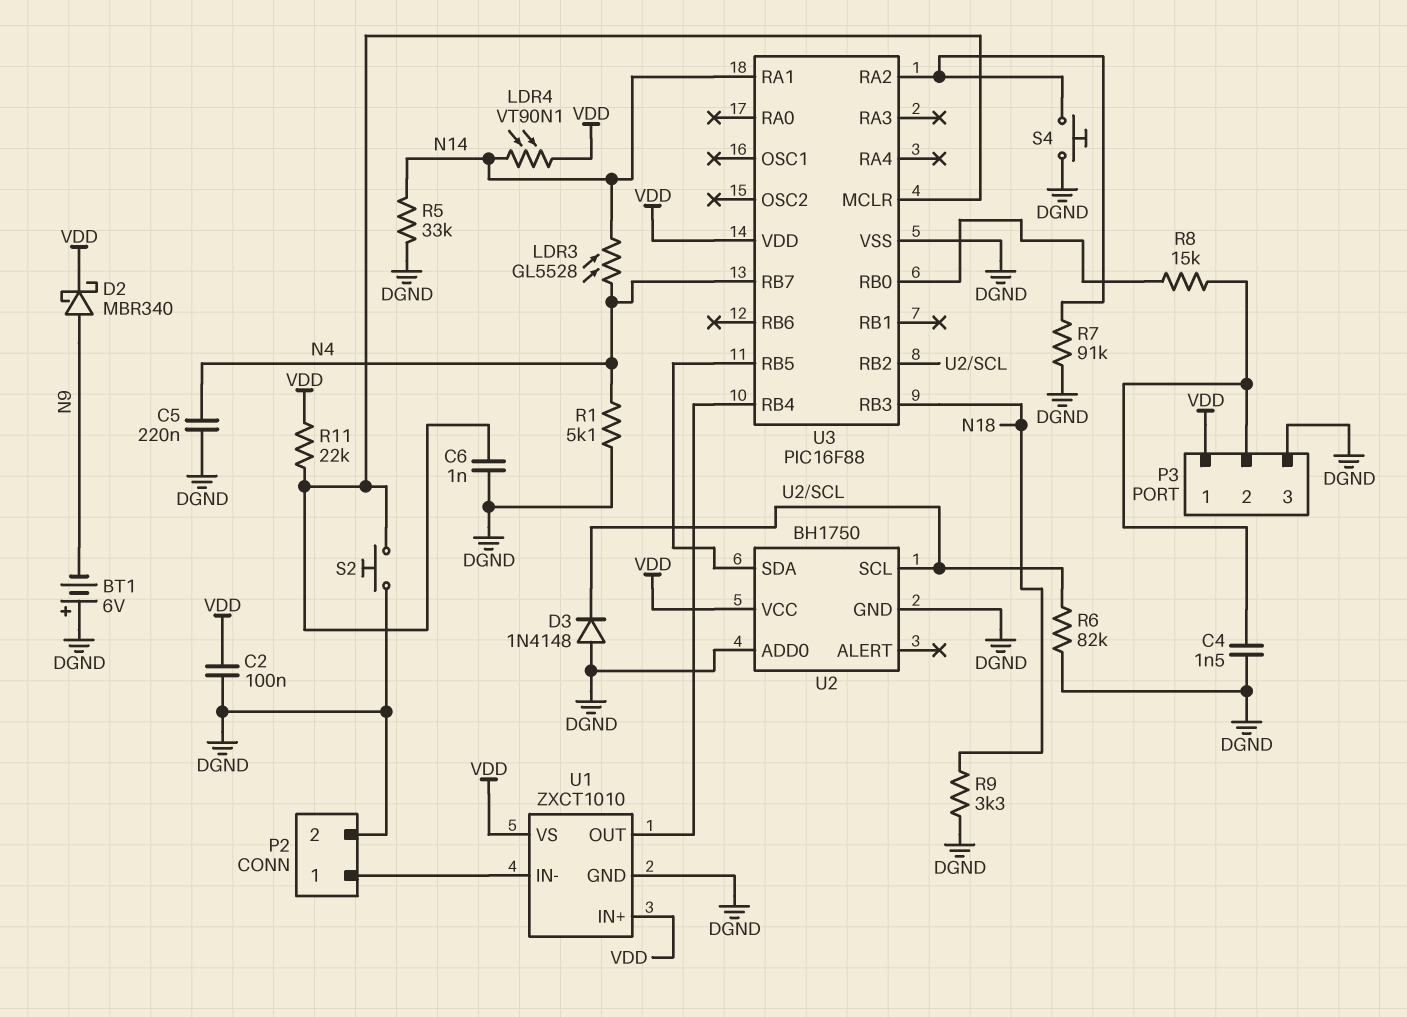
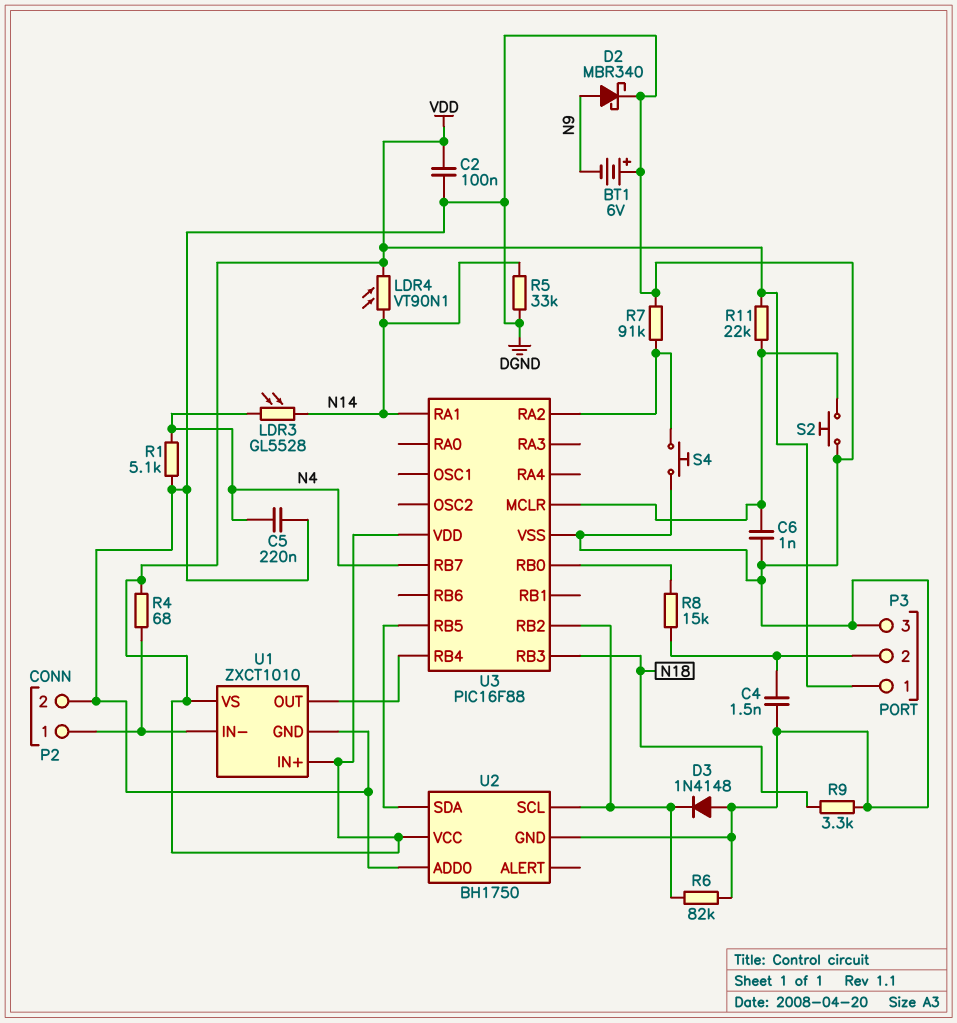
D2: schottky MBR340 (A N9, K VDD) -> schottky MBR340 (A N9, K DGND)
R4: none -> 68 (P2/1, VDD)

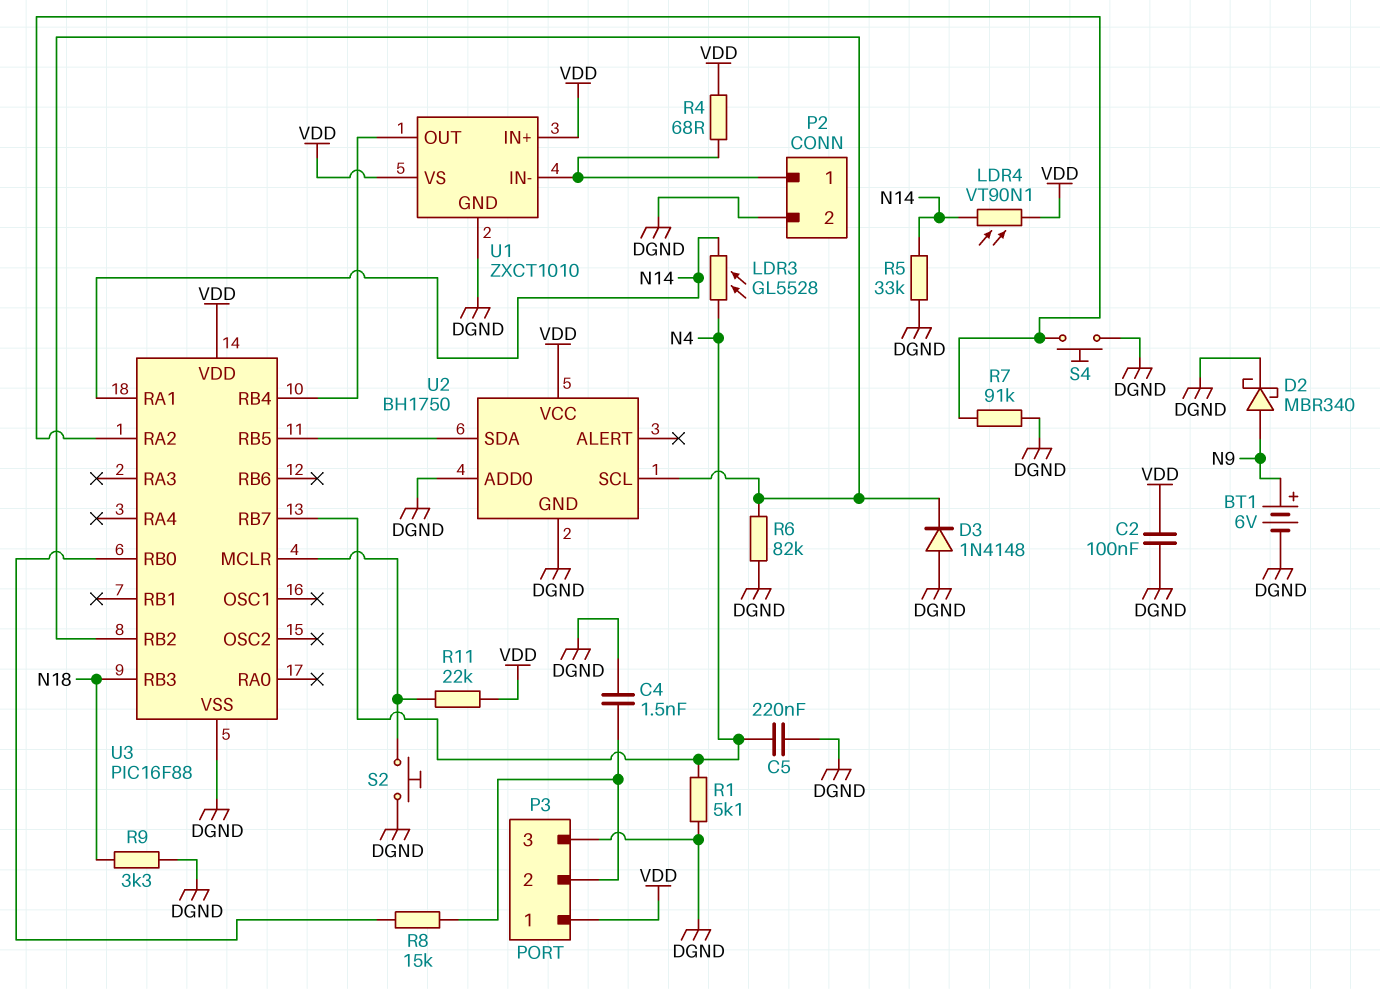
BT1: 6V (plus DGND, minus N9) -> 6V (plus N9, minus DGND)
C6: 1nF (DGND, U3/MCLR) -> none

